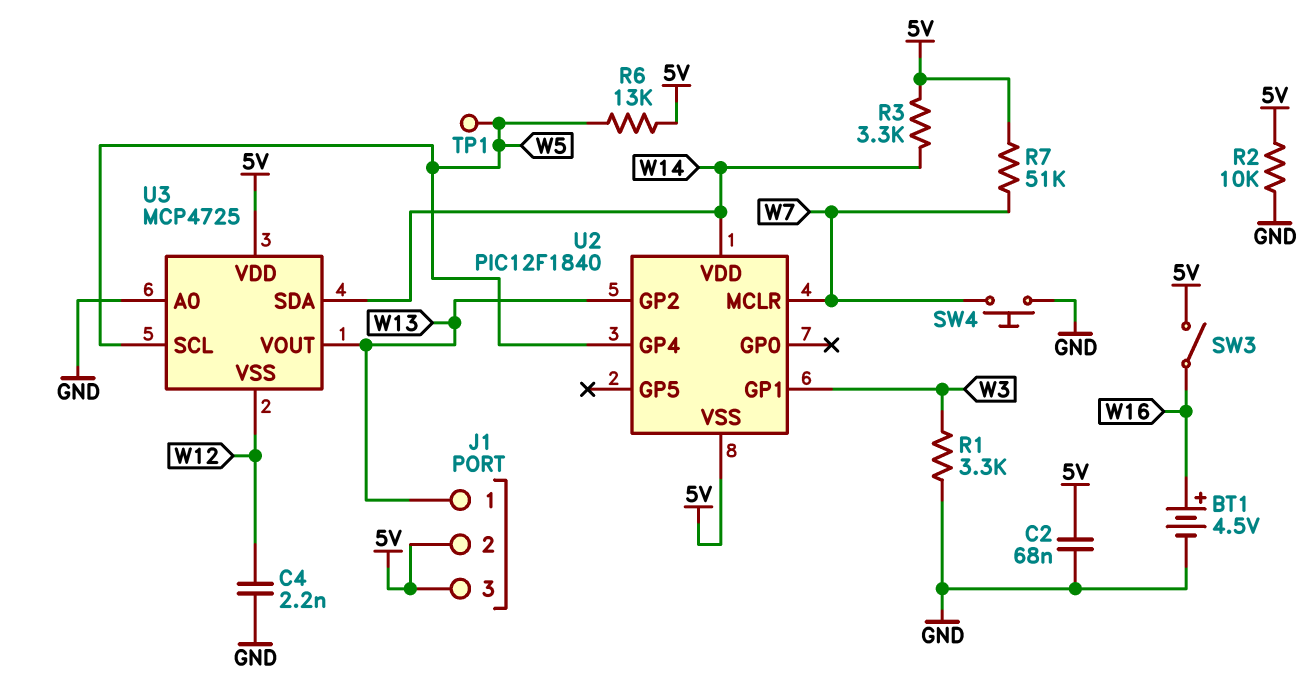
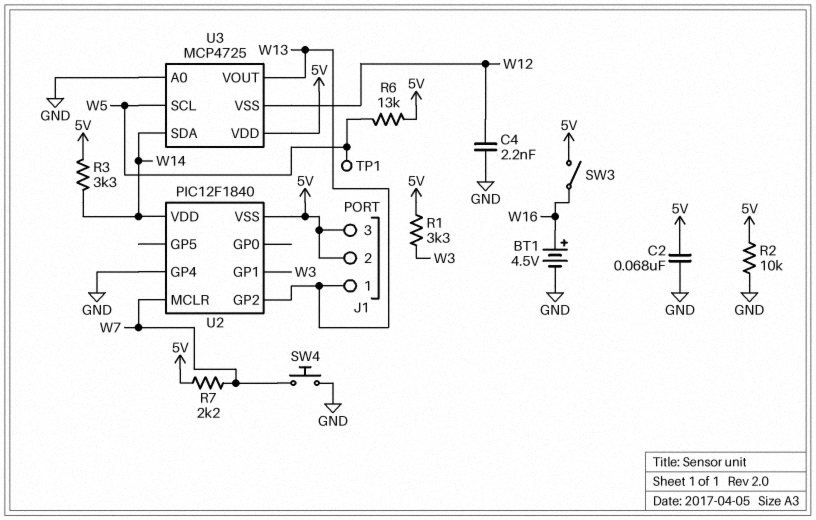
R1: 3.3k (GND, W3) -> 3.3k (5V, W3)
R7: 51k (5V, W7) -> 2.2k (5V, W7)
U2 pin GP4: W5 -> GND

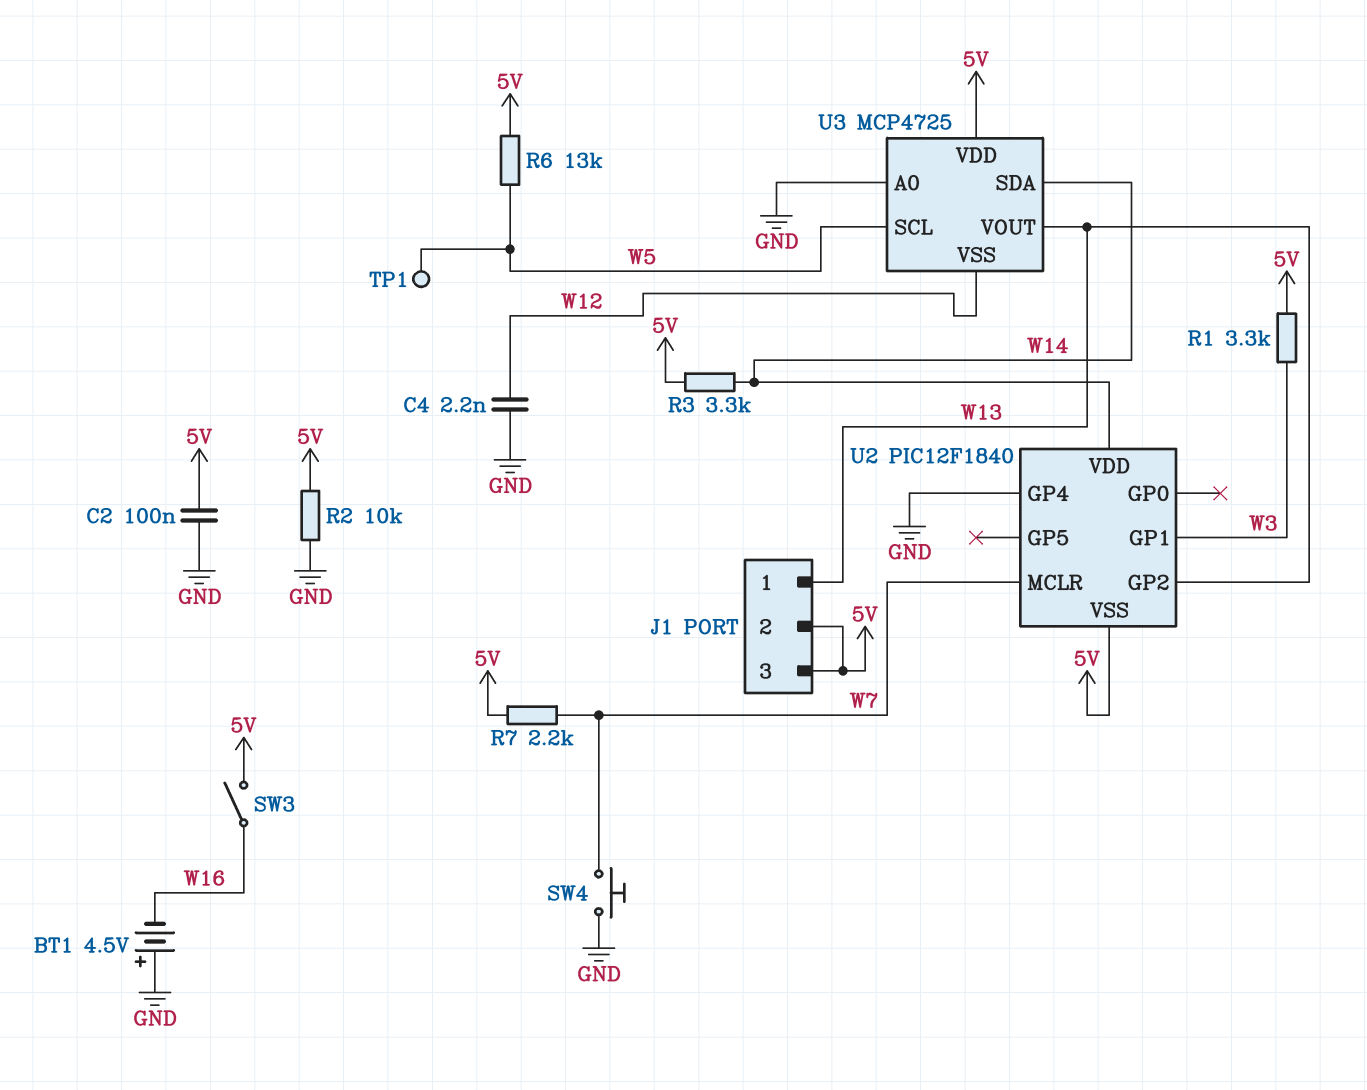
BT1: 4.5V (plus W16, minus GND) -> 4.5V (plus GND, minus W16)
C2: 68nF (5V, GND) -> 100nF (5V, GND)

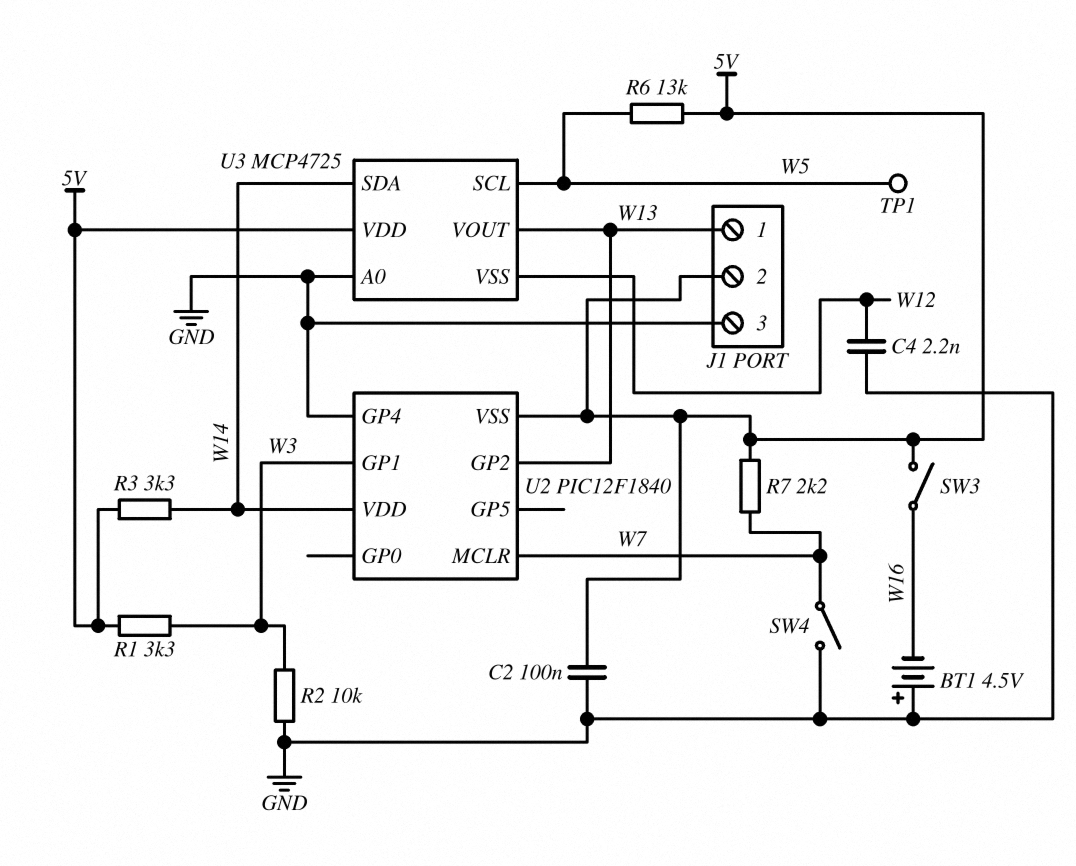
J1 pin 3: 5V -> GND
R2: 10k (5V, GND) -> 10k (GND, W3)
SW4: button (GND, W7) -> switch (GND, W7)

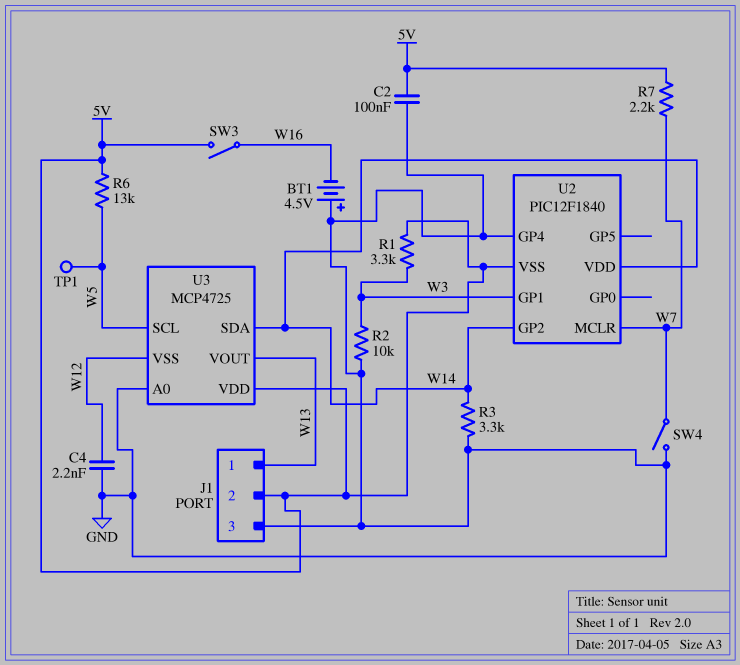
R3: 3.3k (5V, W14) -> 3.3k (GND, W14)
U2 pin GP2: W13 -> W14

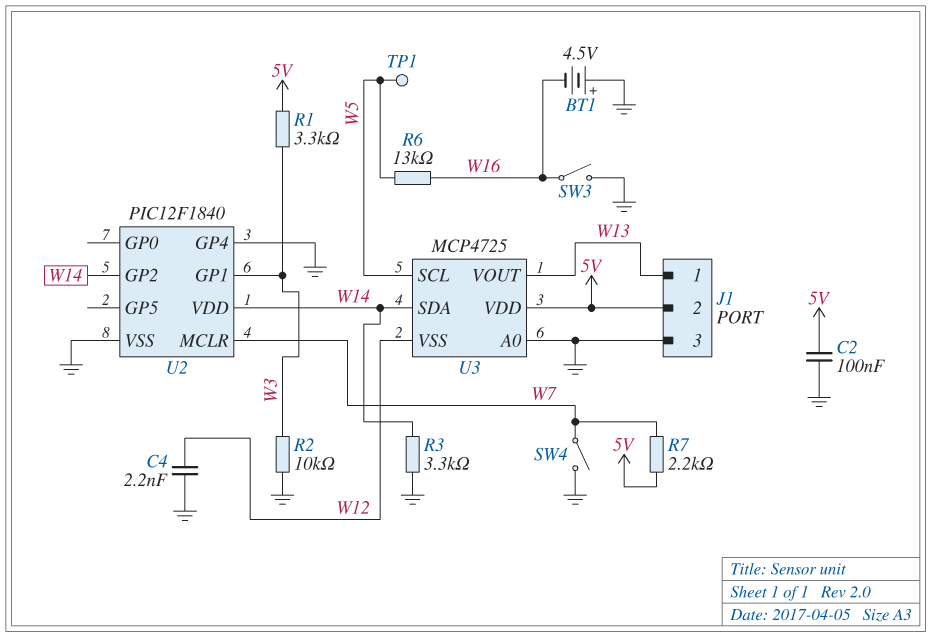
R6: 13k (5V, W5) -> 13k (W5, W16)
SW3: switch (5V, W16) -> switch (GND, W16)
U2 pin VSS: 5V -> GND

